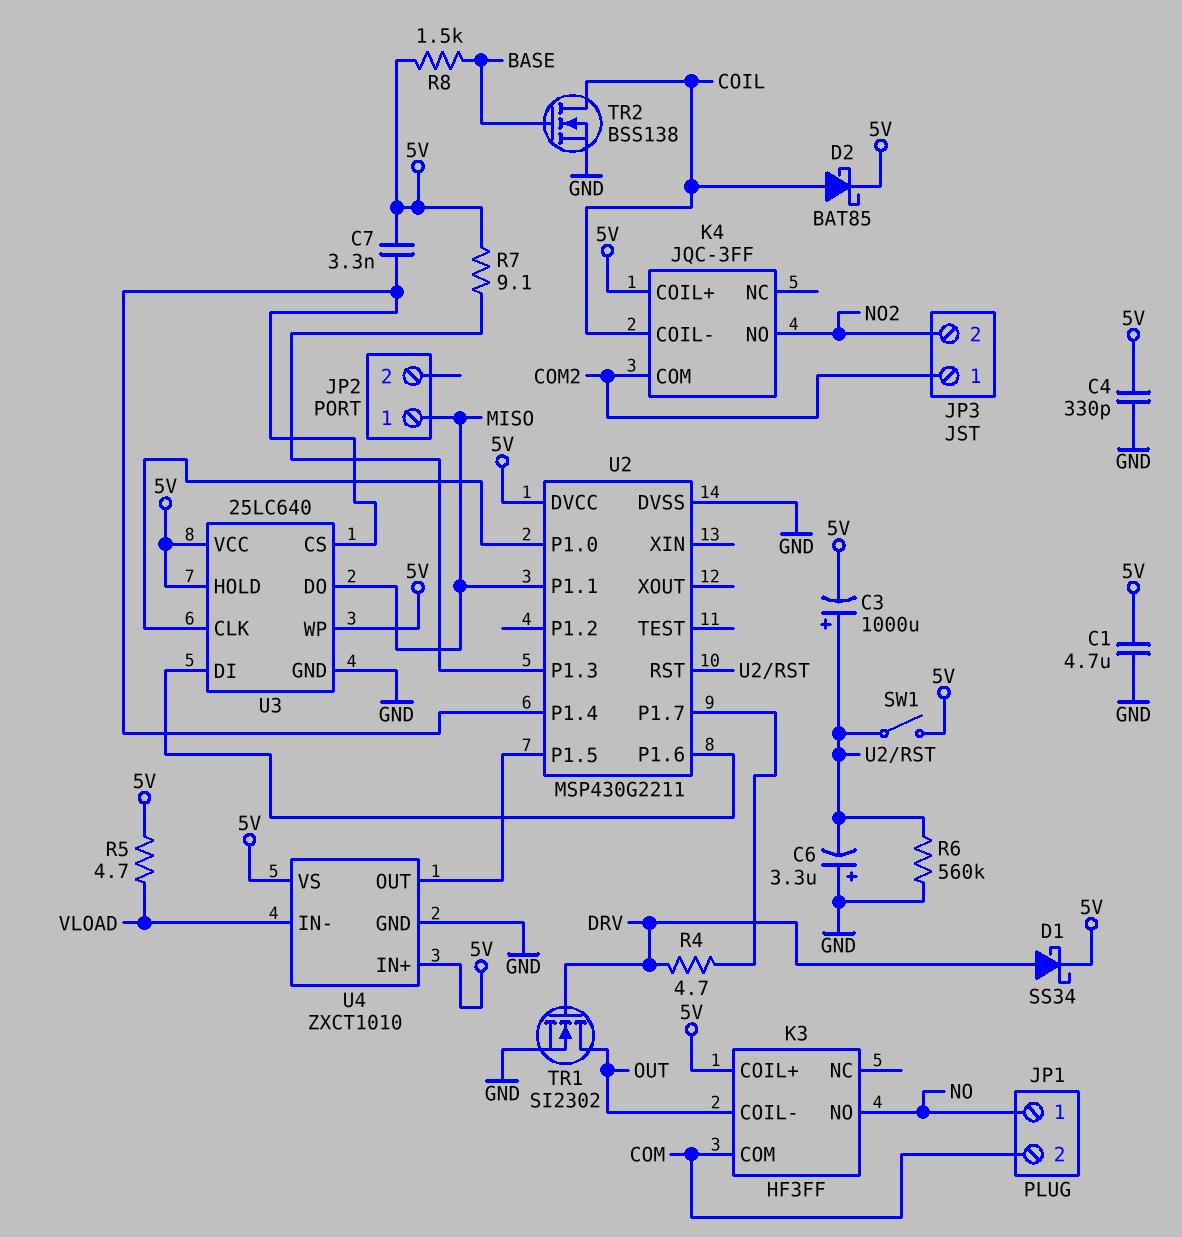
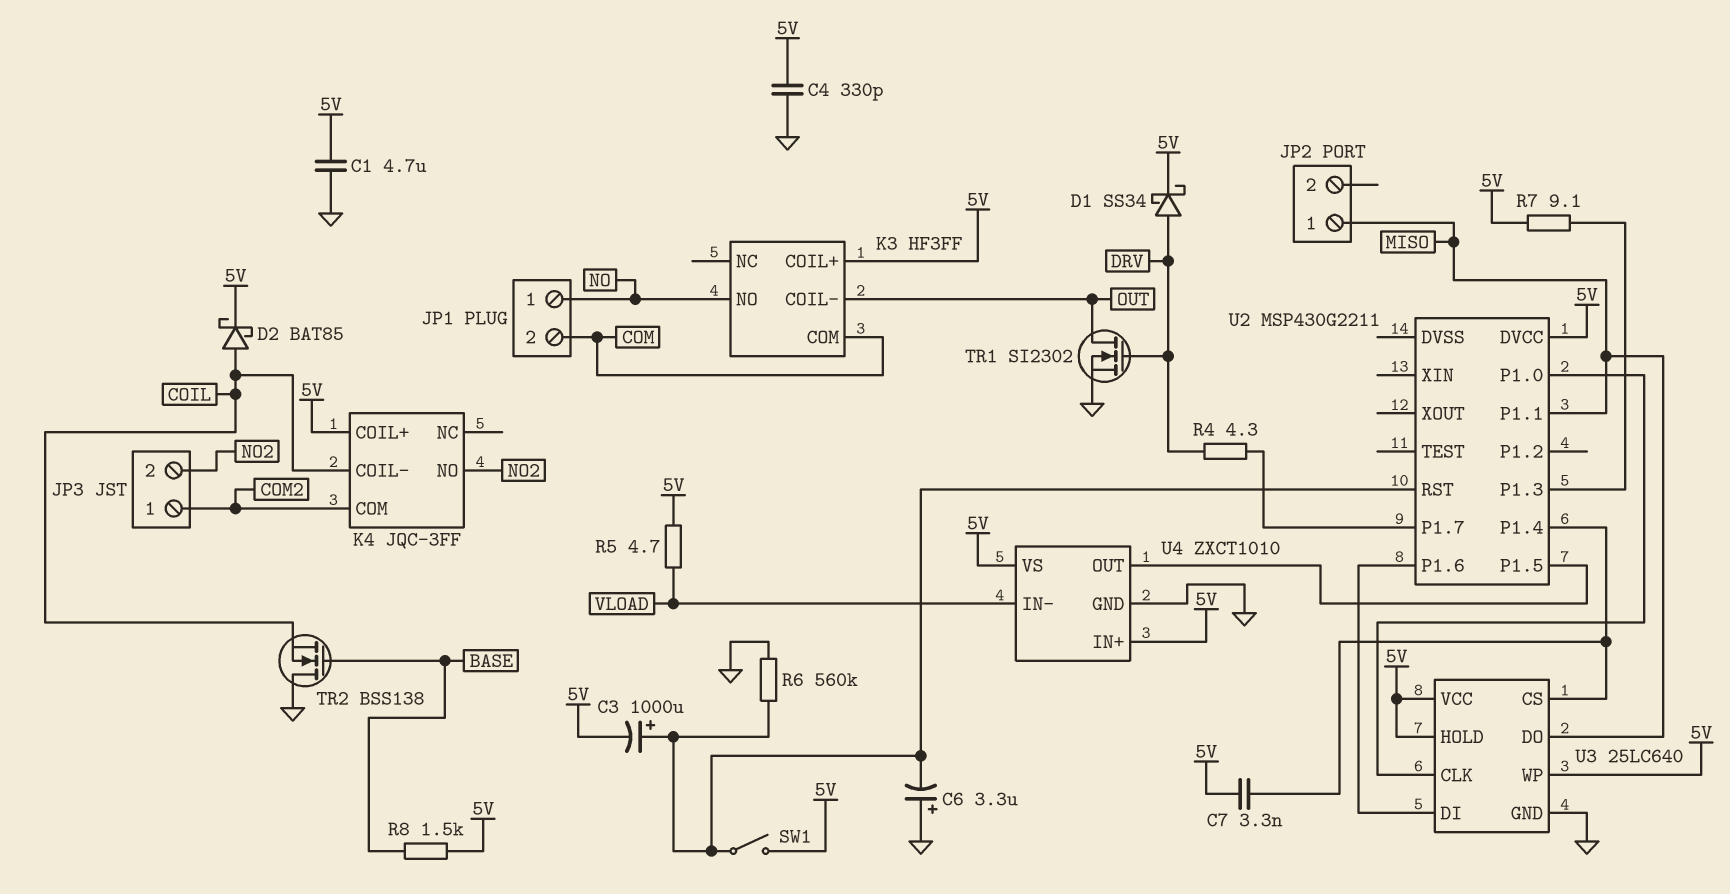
R4: 4.7 (DRV, U2/P1.7) -> 4.3 (DRV, U2/P1.7)
TR2: NMOS BSS138 (G BASE, D COIL, S GND) -> NMOS BSS138 (G BASE, D GND, S COIL)
U2 pin DVSS: GND -> none

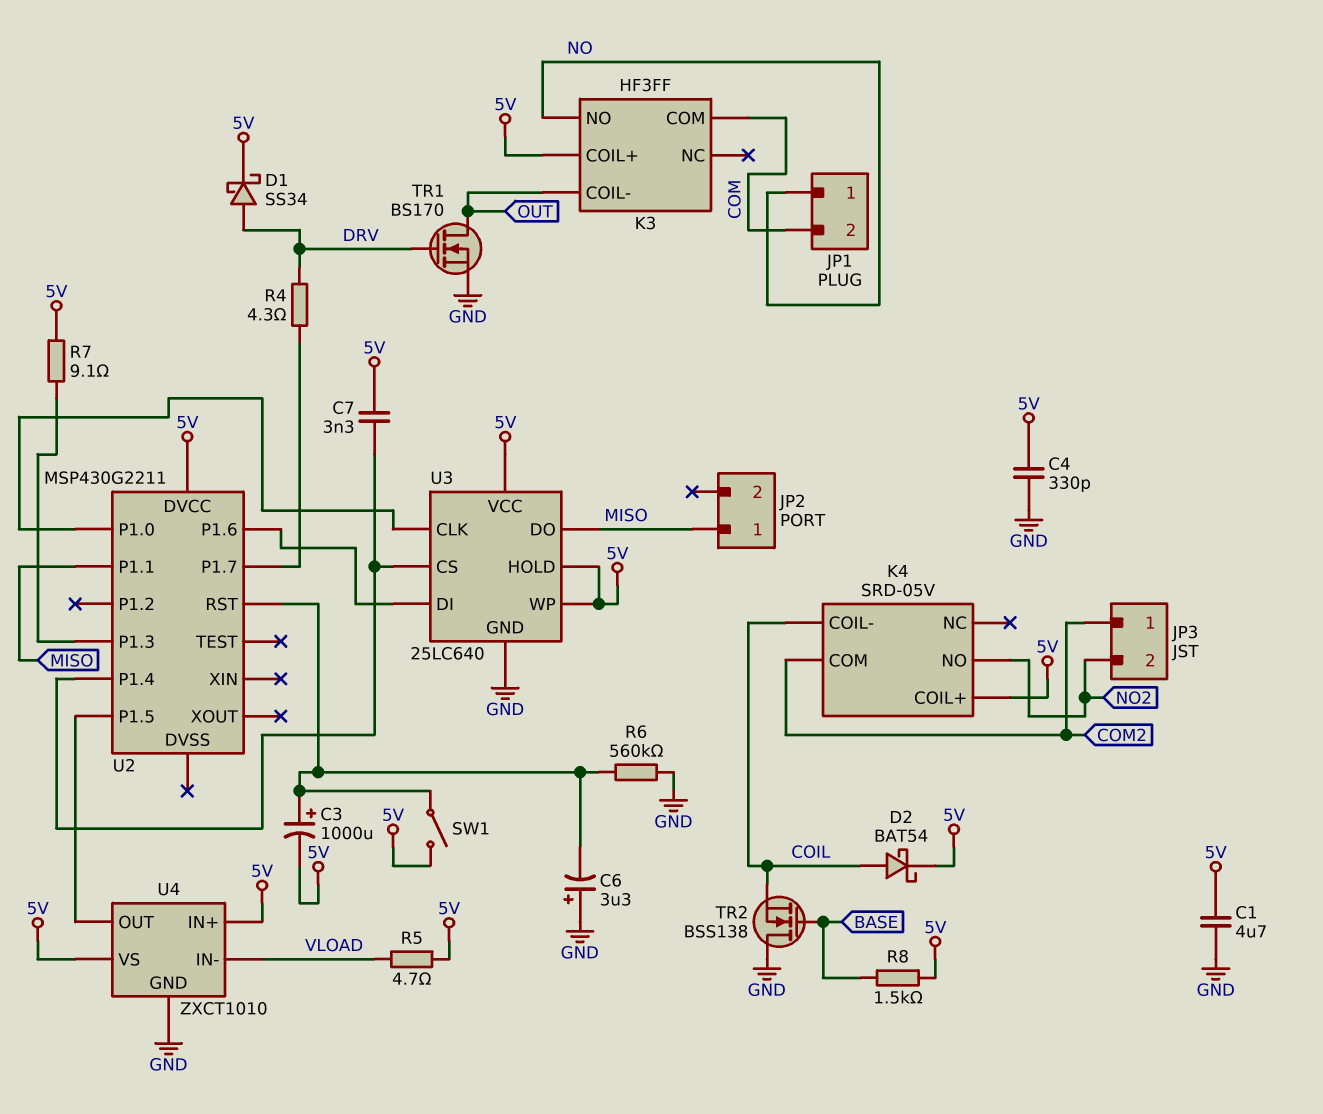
D2: schottky BAT85 (A COIL, K 5V) -> schottky BAT54 (A COIL, K 5V)
K4: JQC-3FF -> SRD-05V
TR1: NMOS SI2302 (G DRV, D OUT, S GND) -> NMOS BS170 (G DRV, D OUT, S GND)

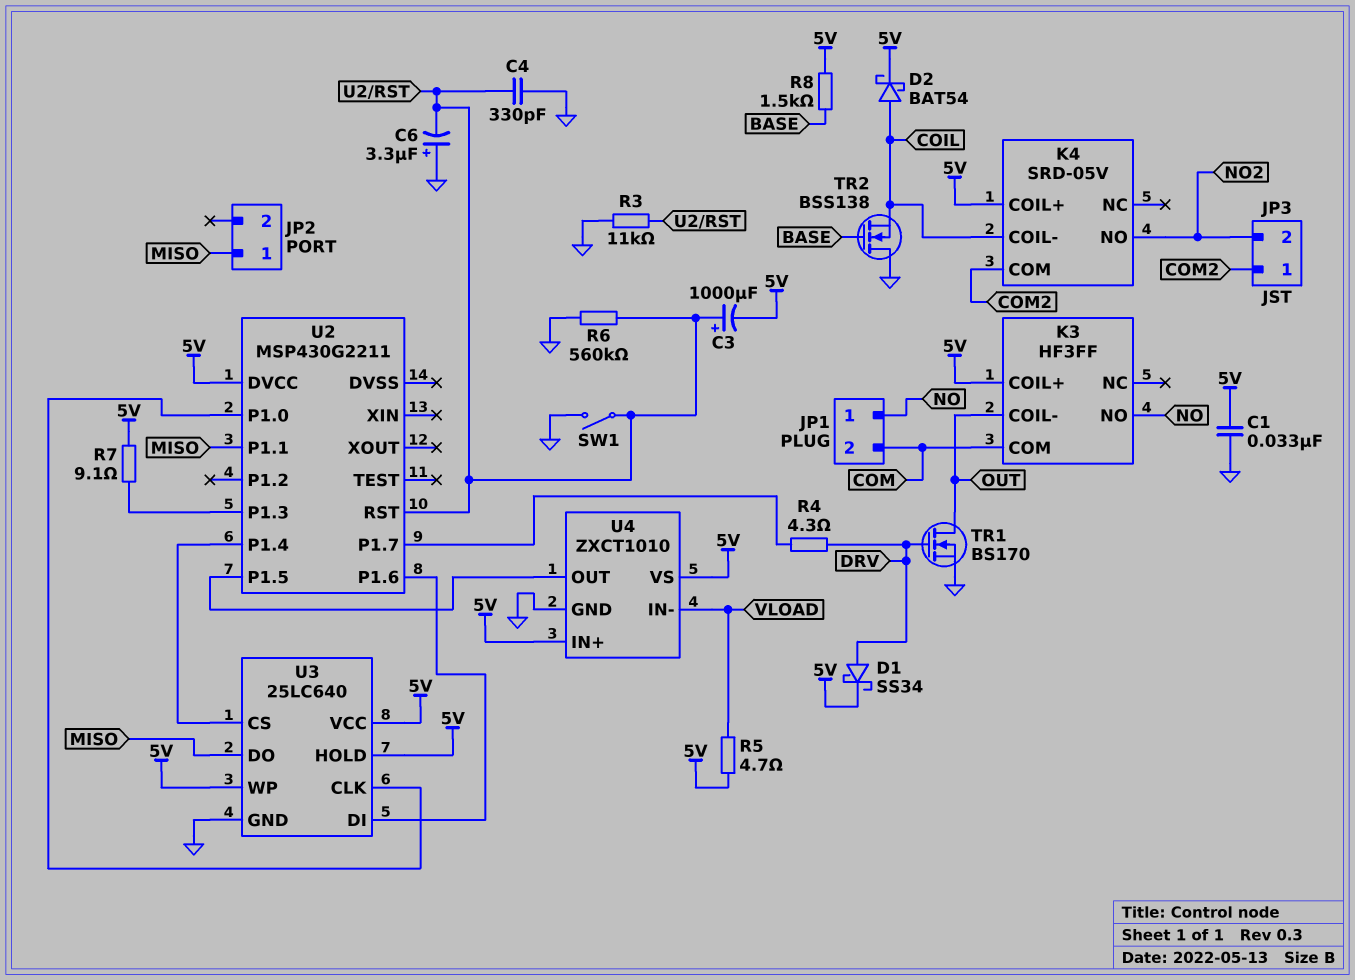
C1: 4.7uF (5V, GND) -> 33nF (5V, GND)
C4: 330pF (5V, GND) -> 330pF (GND, U2/RST)
C7: 3.3nF (5V, U2/P1.4) -> none
R3: none -> 11k (GND, U2/RST)
SW1: switch (5V, U2/RST) -> switch (GND, U2/RST)

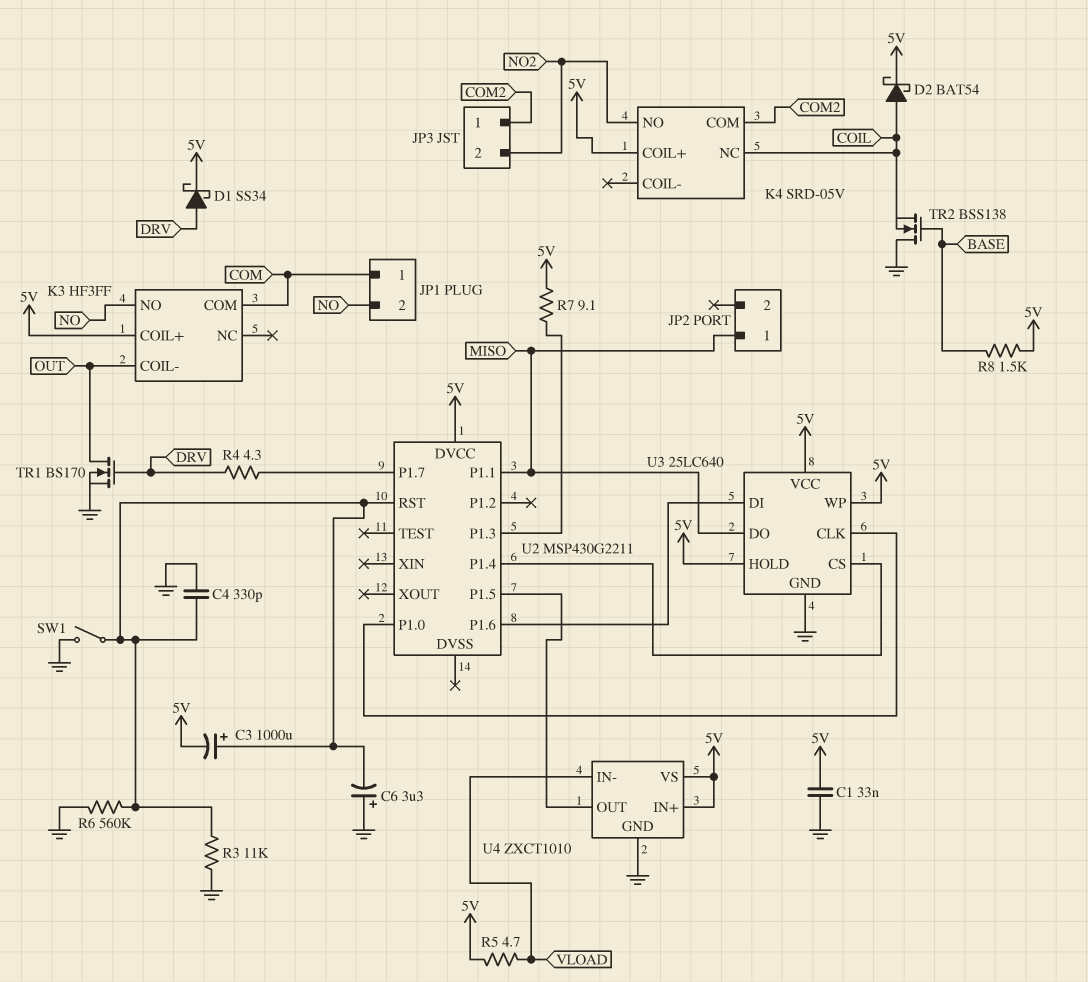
JP1 pin 1: NO -> COM
JP1 pin 2: COM -> NO
K4 pin COIL-: COIL -> none
K4 pin NC: none -> COIL

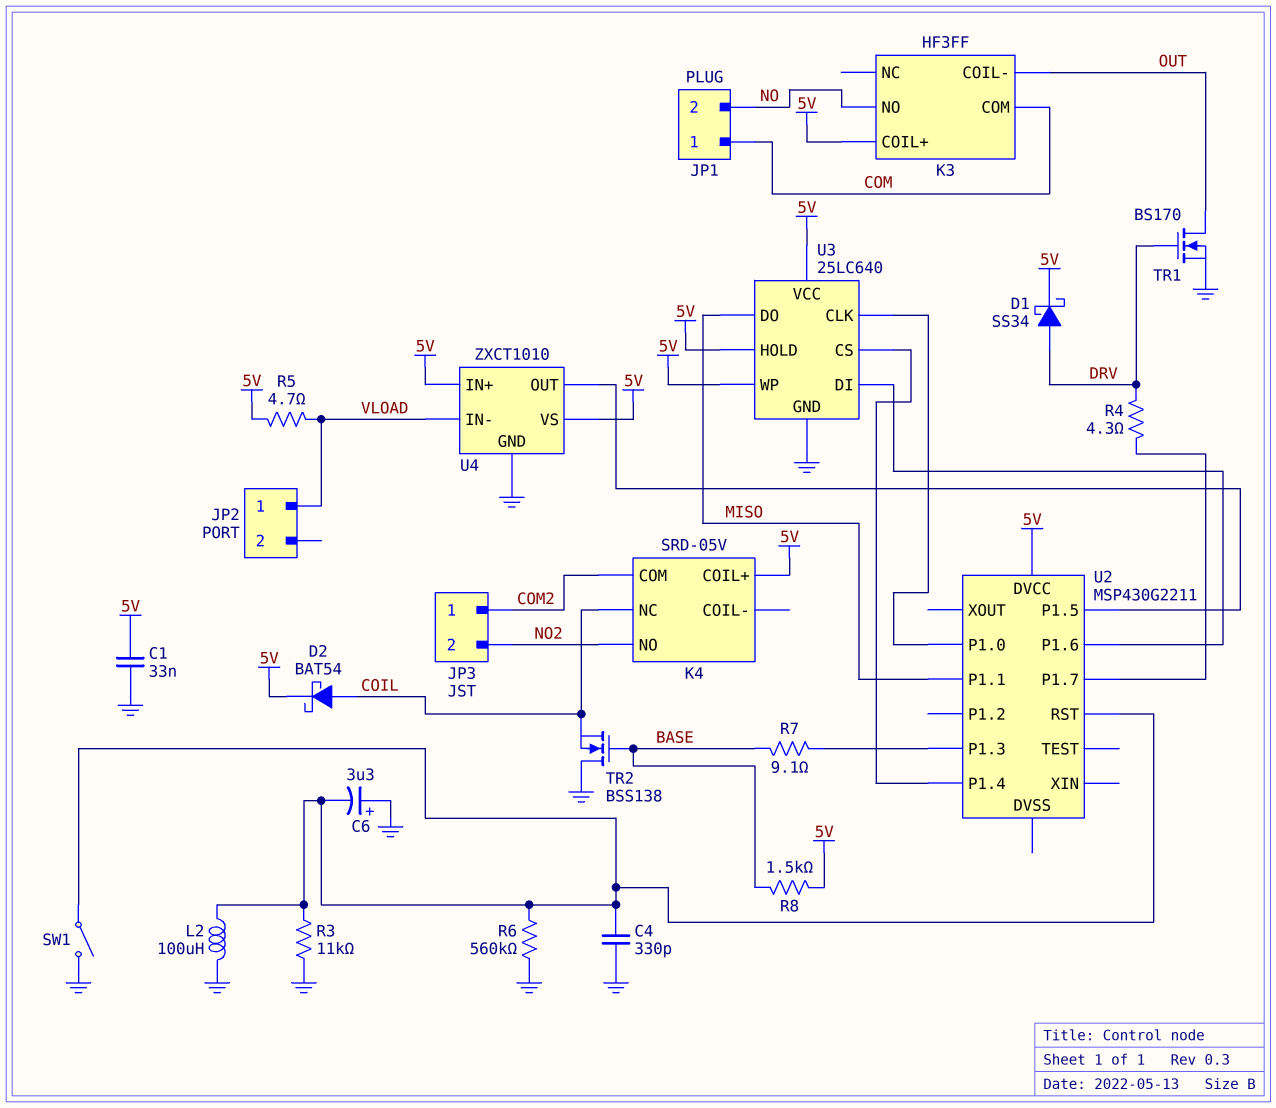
C3: 1000uF (plus U2/RST, minus 5V) -> none
JP2 pin 1: MISO -> VLOAD
L2: none -> 100uH (GND, U2/RST)
R7: 9.1 (5V, U2/P1.3) -> 9.1 (BASE, U2/P1.3)

